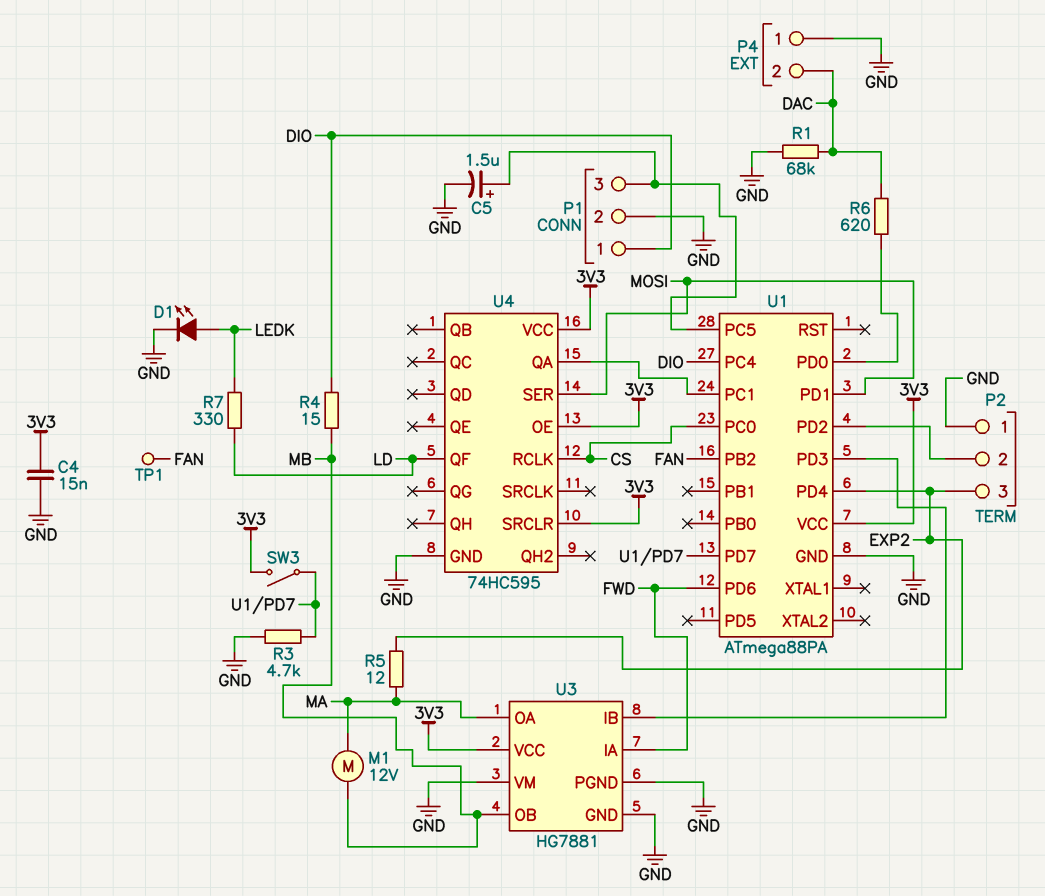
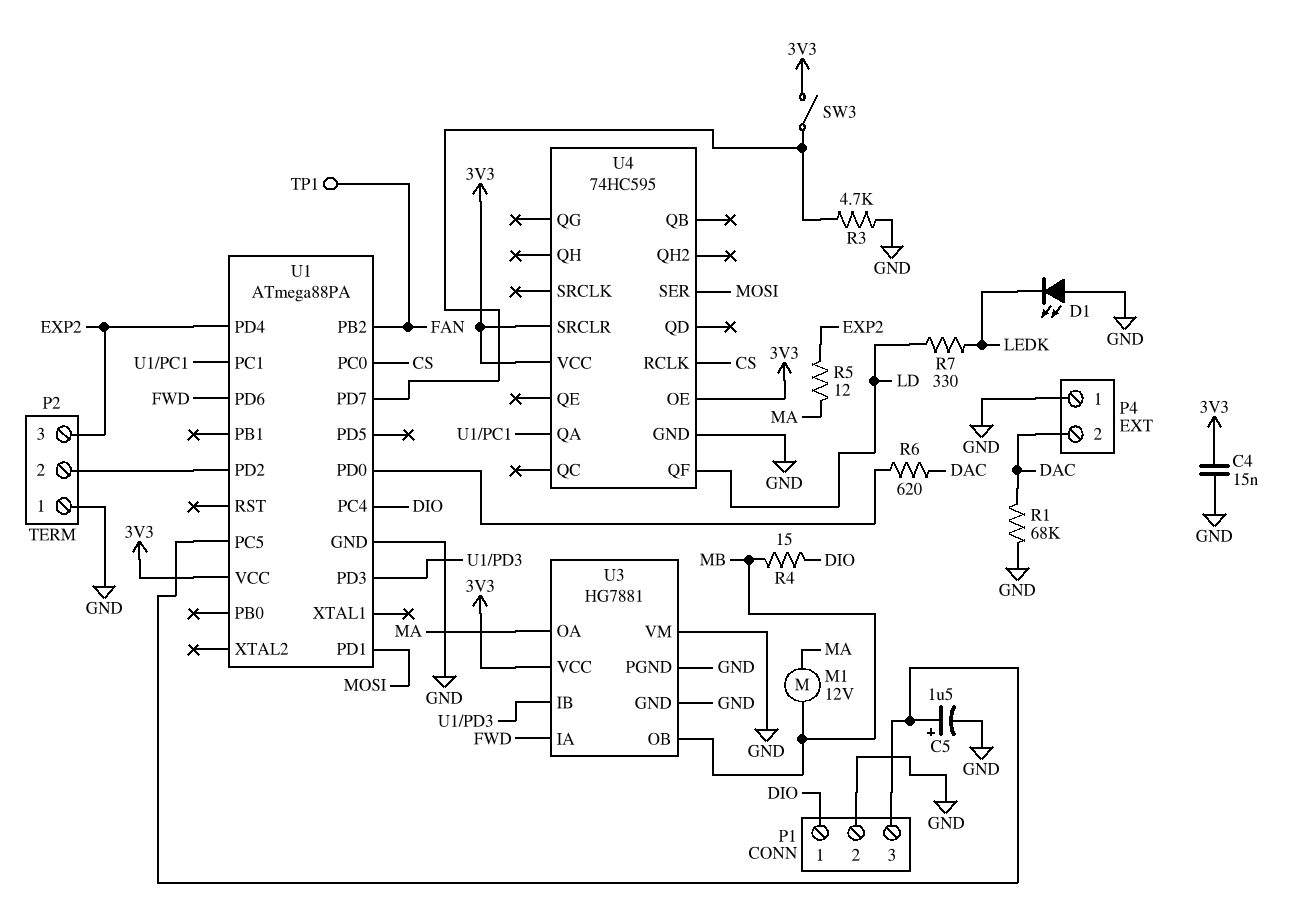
D1: LED (A LEDK, K GND) -> LED (A GND, K LEDK)

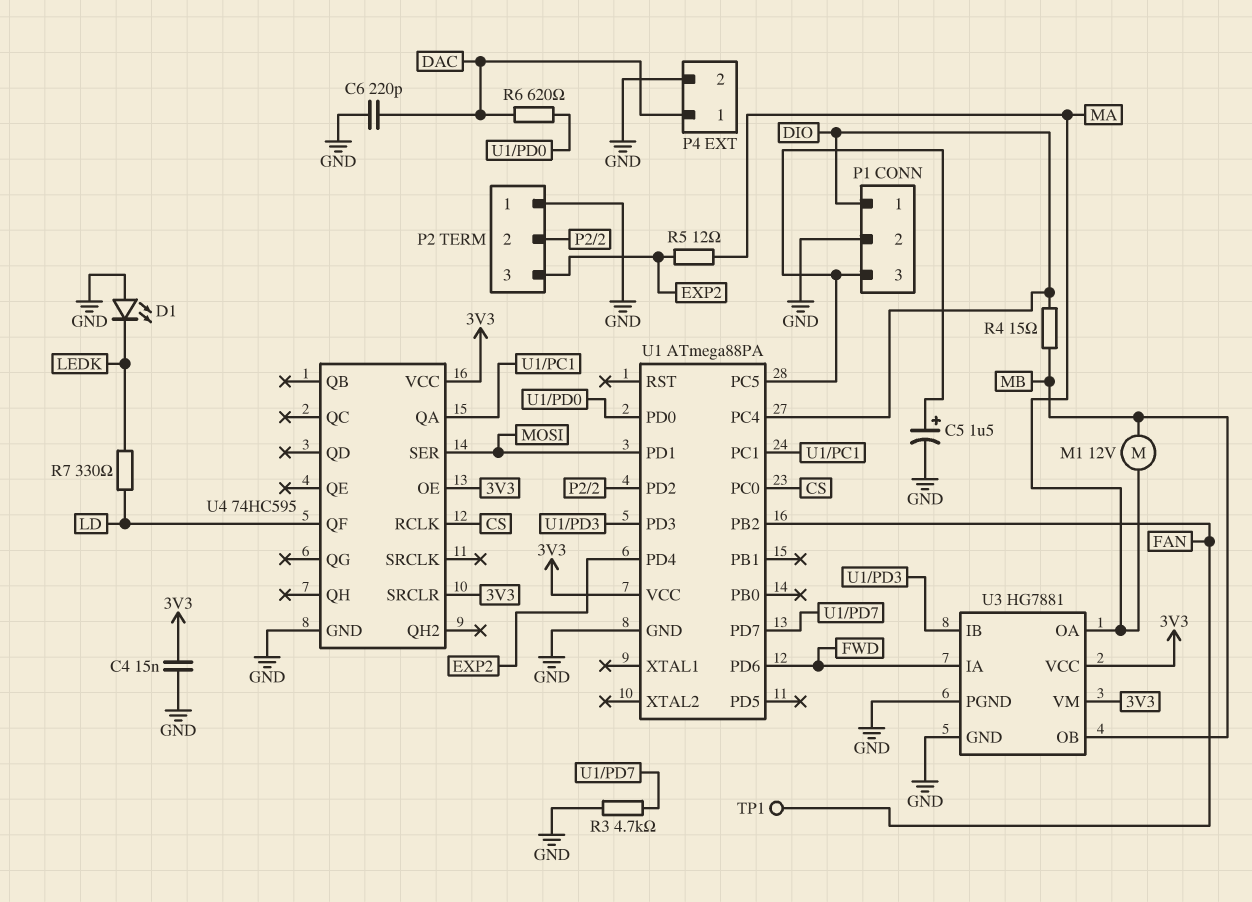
C6: none -> 220pF (DAC, GND)
P4 pin 1: GND -> DAC
P4 pin 2: DAC -> GND
R1: 68k (DAC, GND) -> none
SW3: switch (3V3, U1/PD7) -> none
U3 pin VM: GND -> 3V3

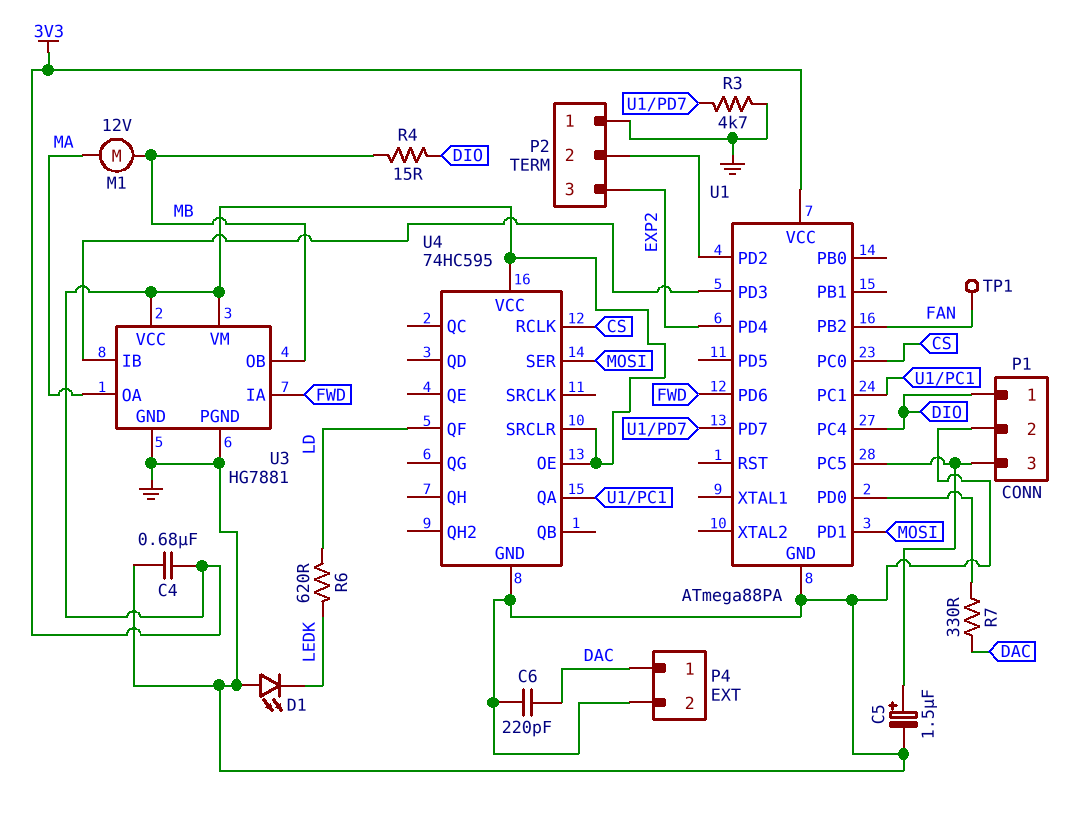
C4: 15nF (3V3, GND) -> 680nF (3V3, GND)
R5: 12 (EXP2, MA) -> none
R6: 620 (DAC, U1/PD0) -> 620 (LD, LEDK)
R7: 330 (LD, LEDK) -> 330 (DAC, U1/PD0)

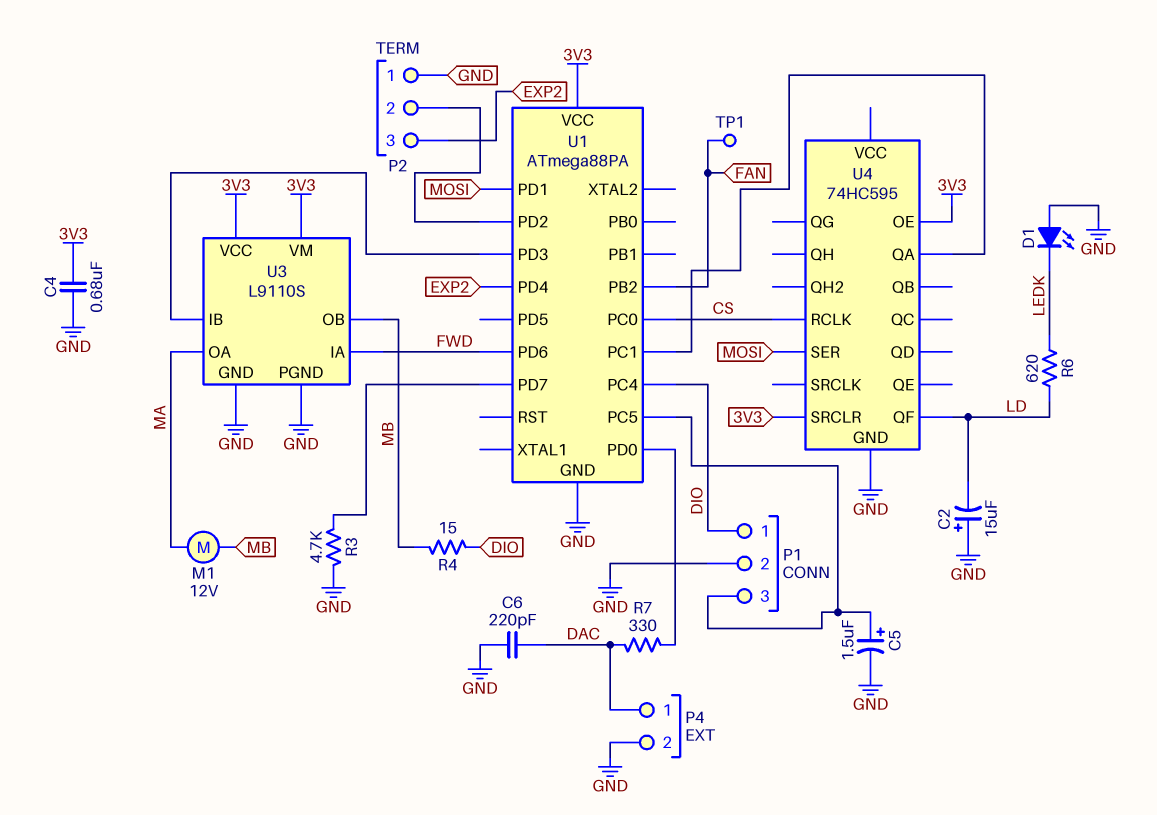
C2: none -> 15uF (plus GND, minus LD)
U3: HG7881 -> L9110S
U4 pin VCC: 3V3 -> none

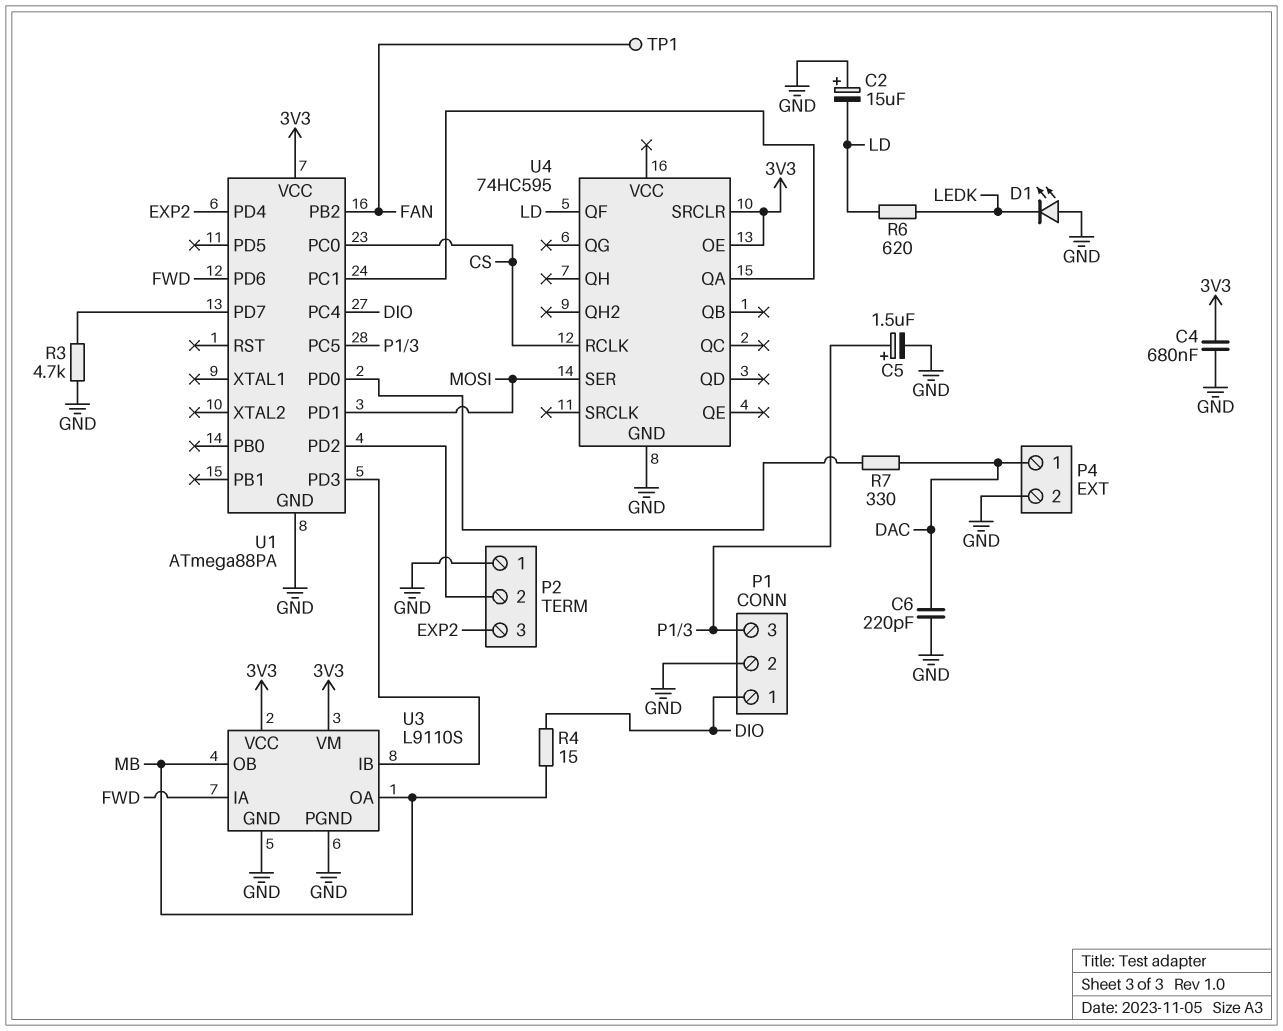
M1: motor 12V (MA, MB) -> none
U3 pin OA: MA -> MB

